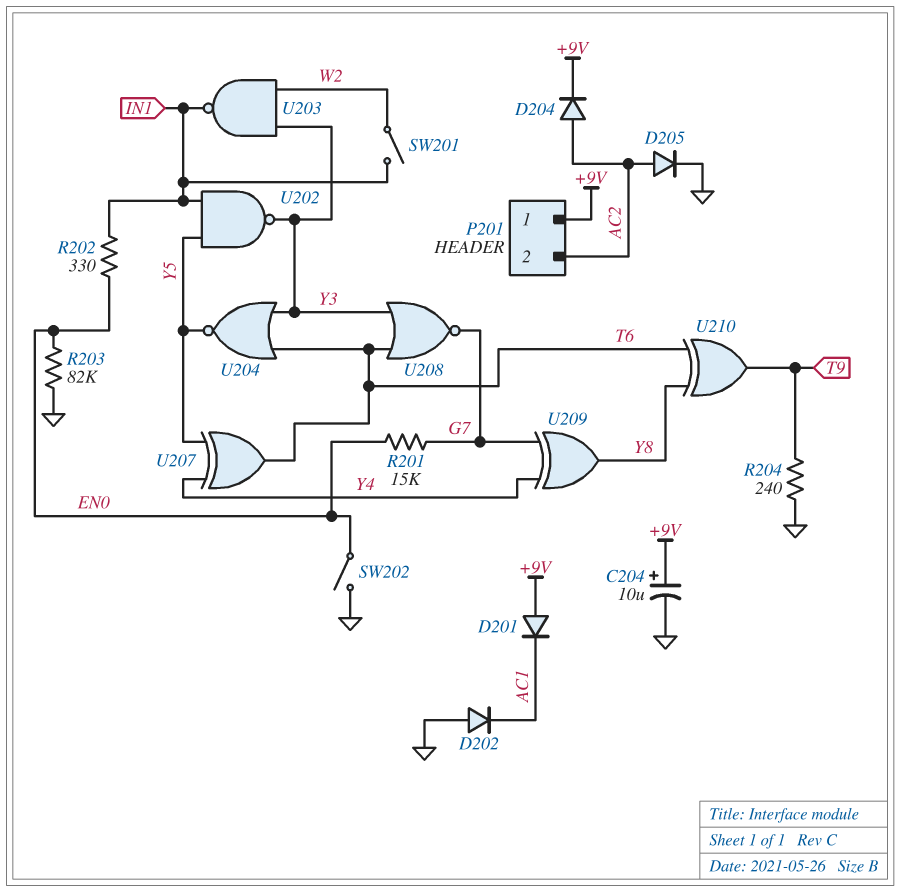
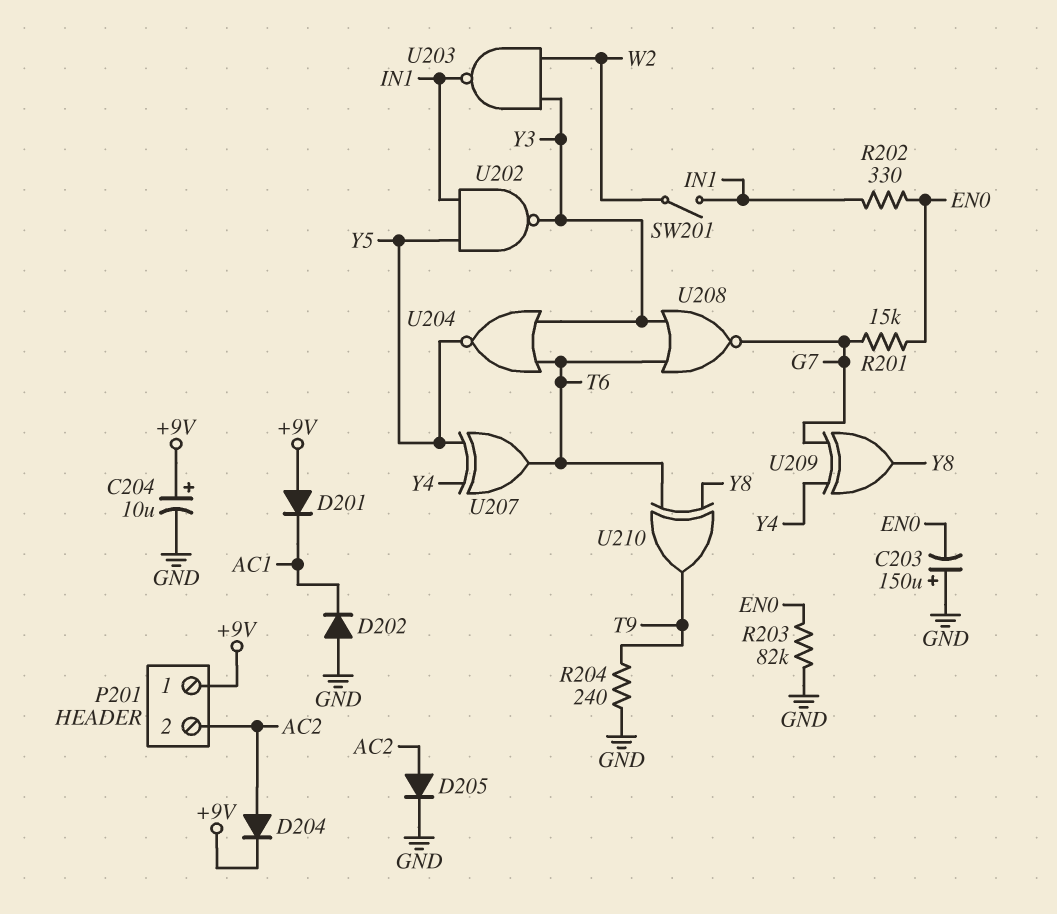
C203: none -> 150uF (plus GND, minus EN0)
SW202: switch (EN0, GND) -> none

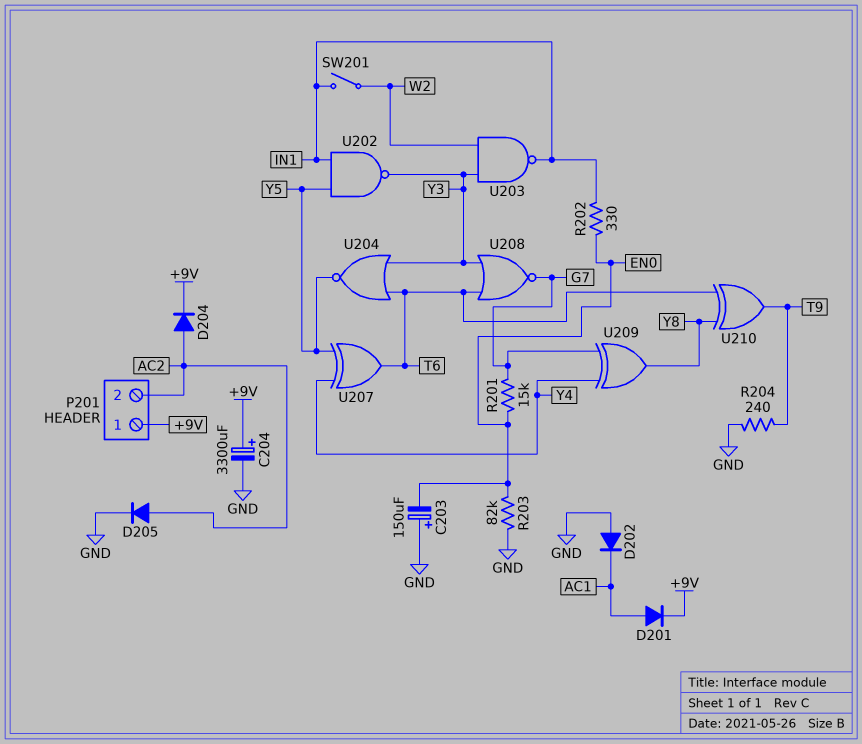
C204: 10uF (plus +9V, minus GND) -> 3300uF (plus +9V, minus GND)
D201: diode (A +9V, K AC1) -> diode (A AC1, K +9V)

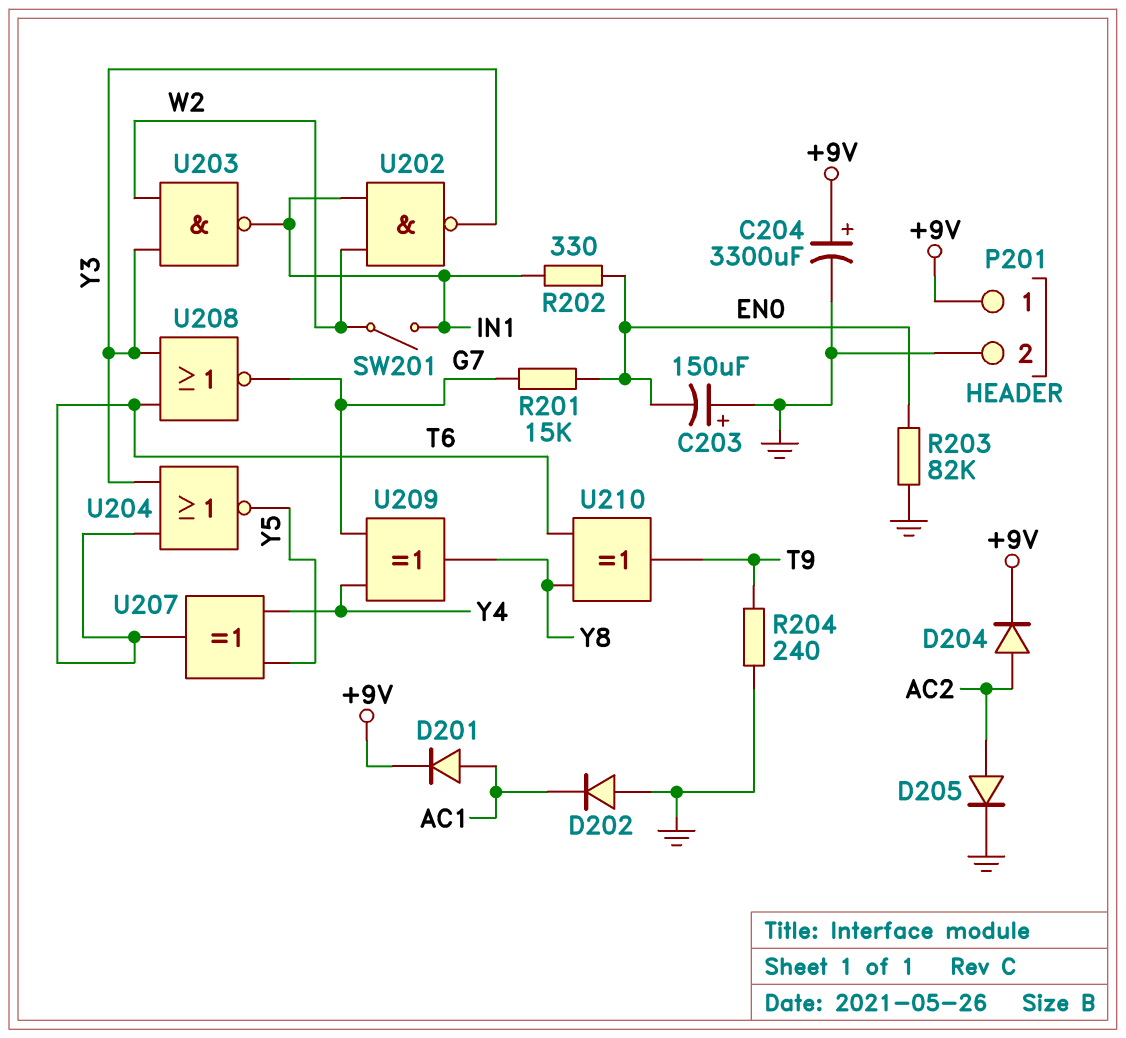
P201 pin 2: AC2 -> GND
U202: NAND (in IN1, in Y5, out Y3) -> NAND (in IN1, in W2, out Y3)

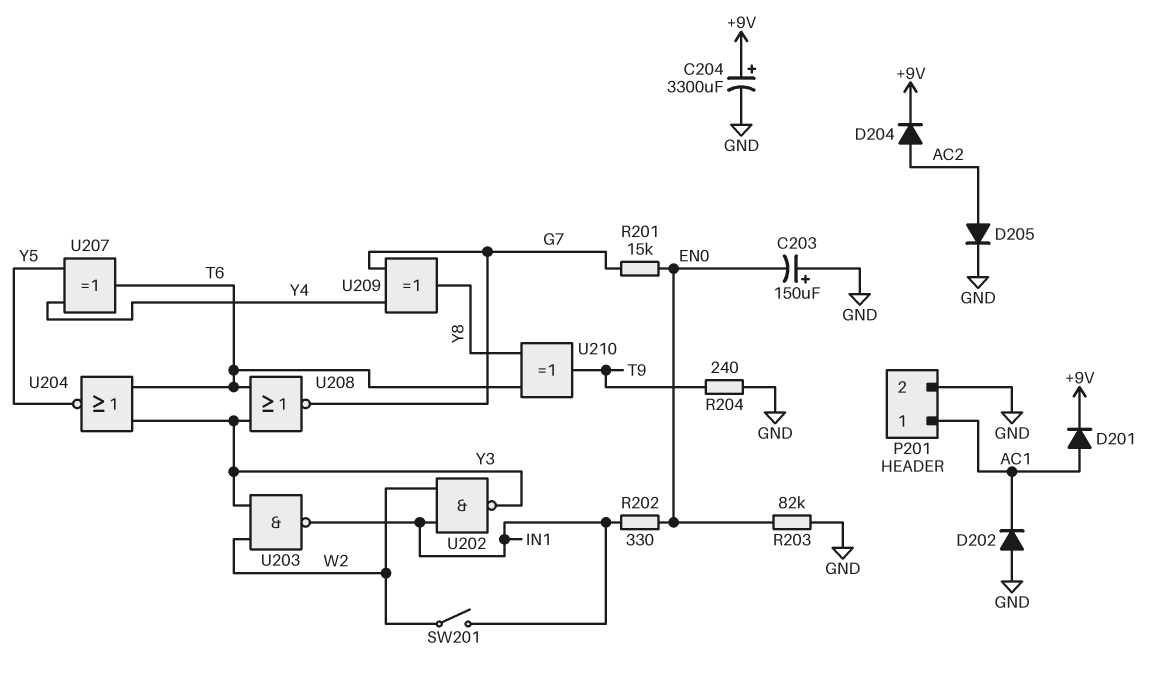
P201 pin 1: +9V -> AC1

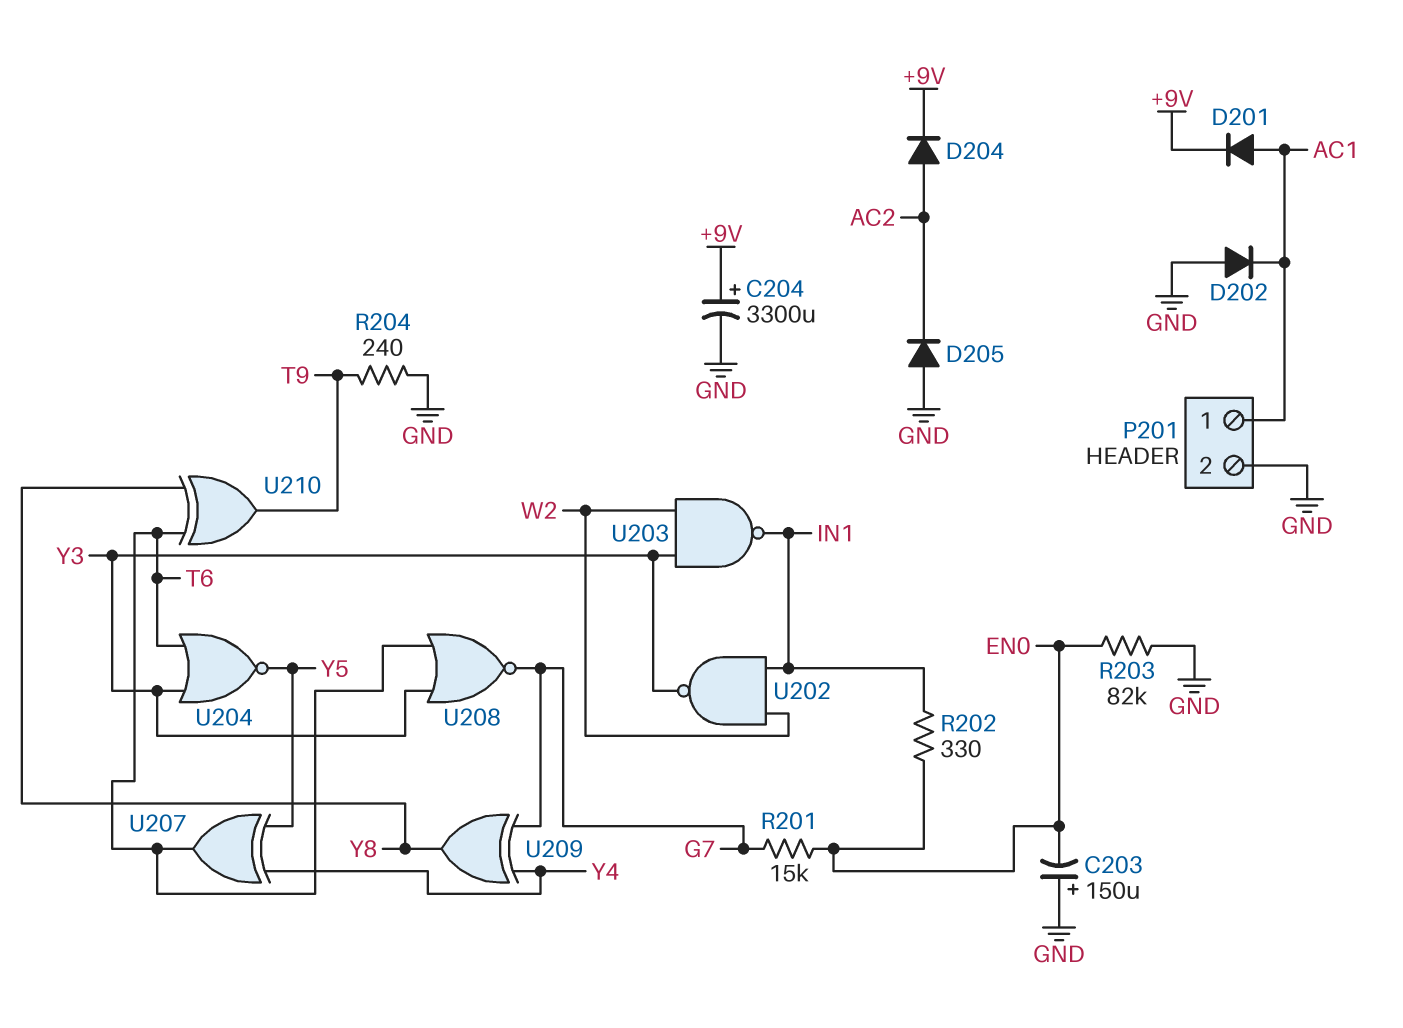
D205: diode (A AC2, K GND) -> diode (A GND, K AC2)
SW201: switch (IN1, W2) -> none

